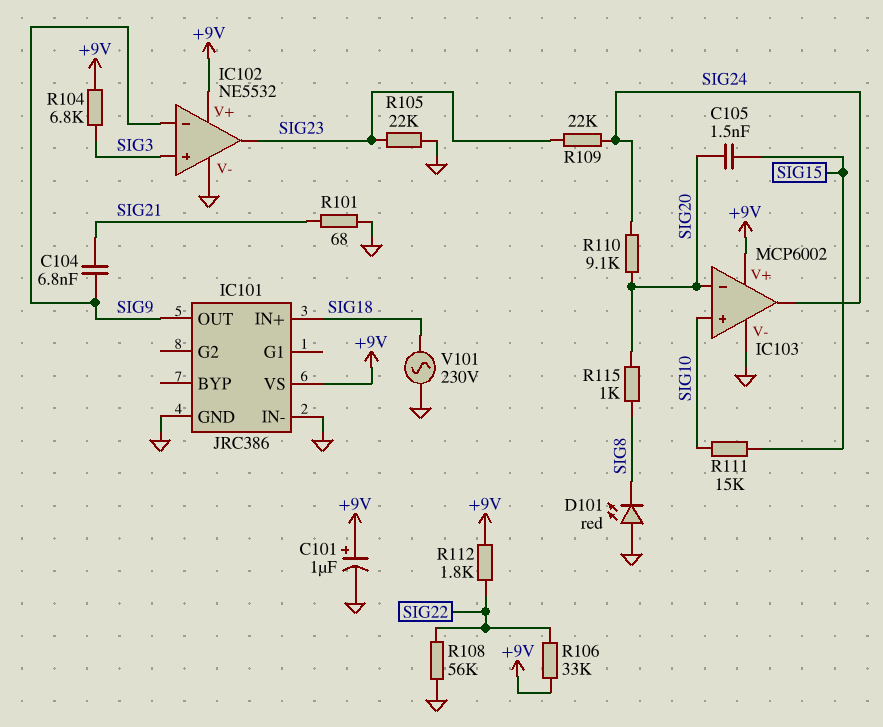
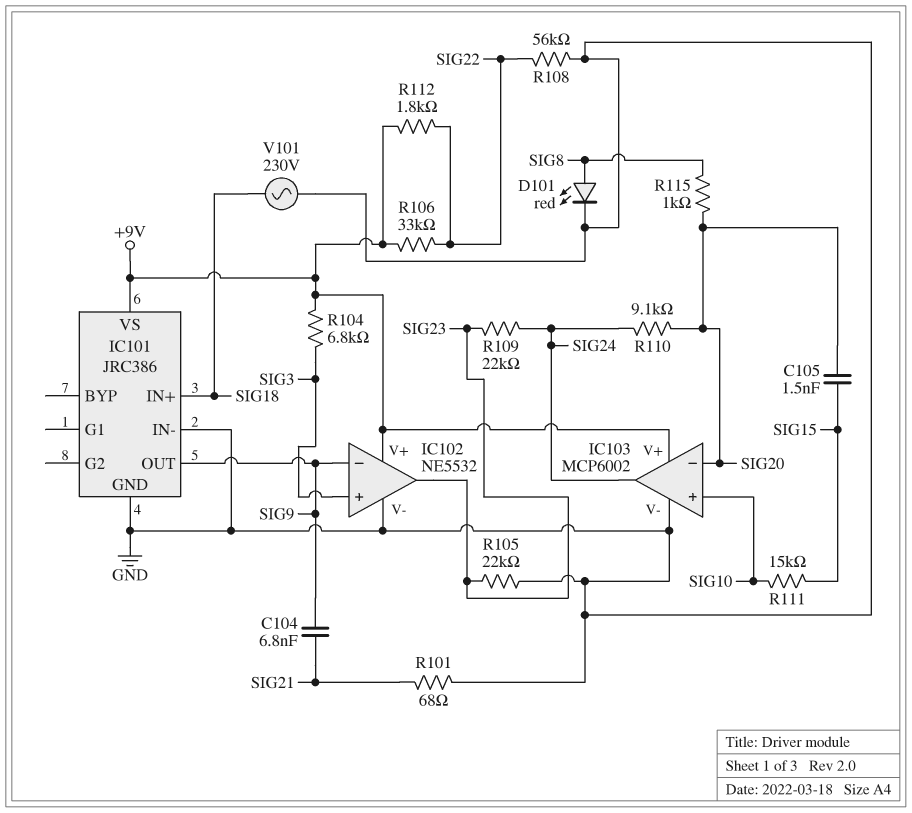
C101: 1uF (plus +9V, minus GND) -> none
D101: LED red (A GND, K SIG8) -> LED red (A SIG8, K GND)

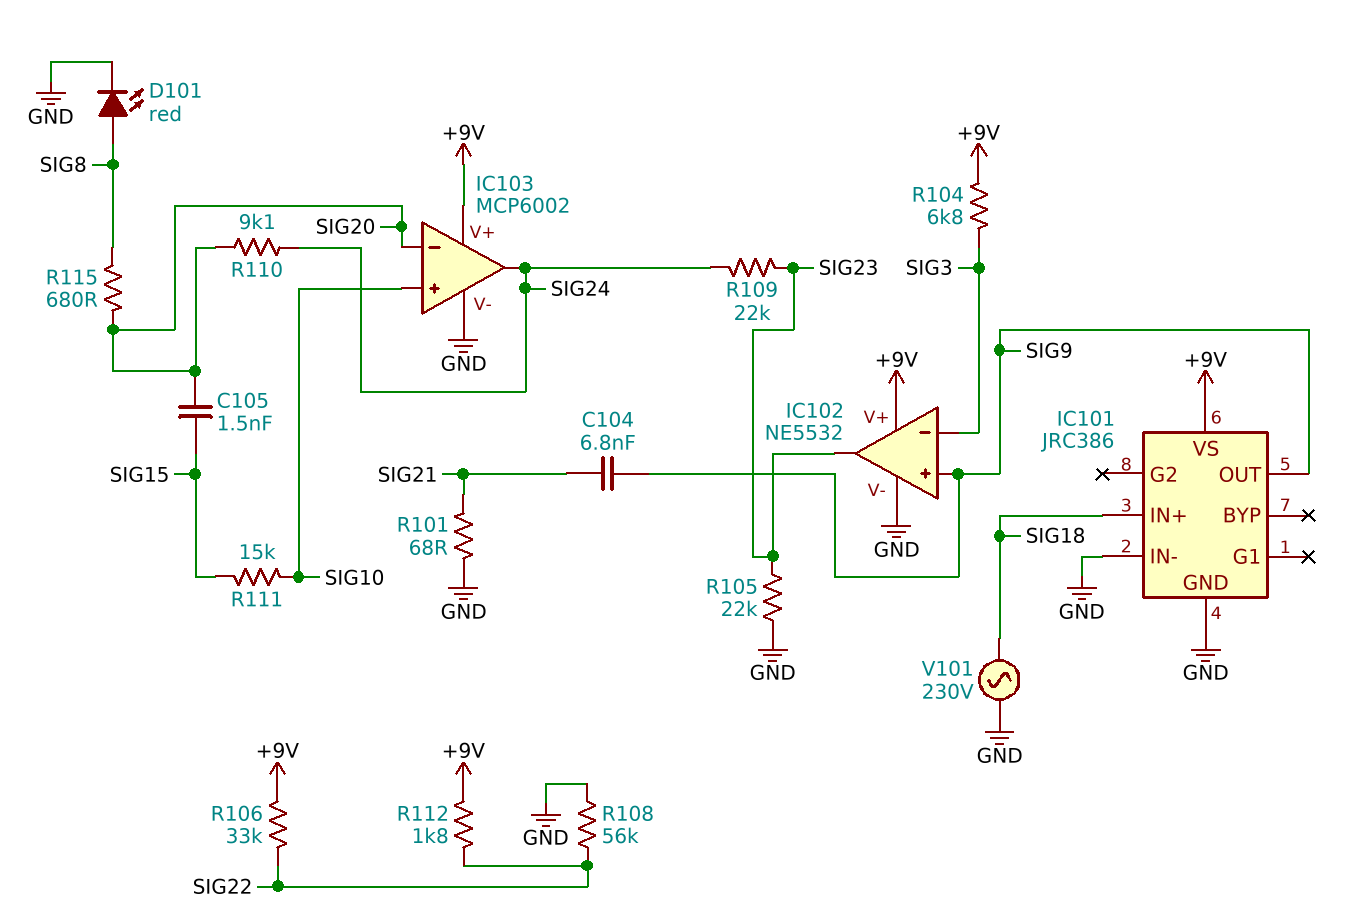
IC102 pin in+: SIG3 -> SIG9
IC102 pin in-: SIG9 -> SIG3
R115: 1k (SIG8, SIG20) -> 680 (SIG8, SIG20)

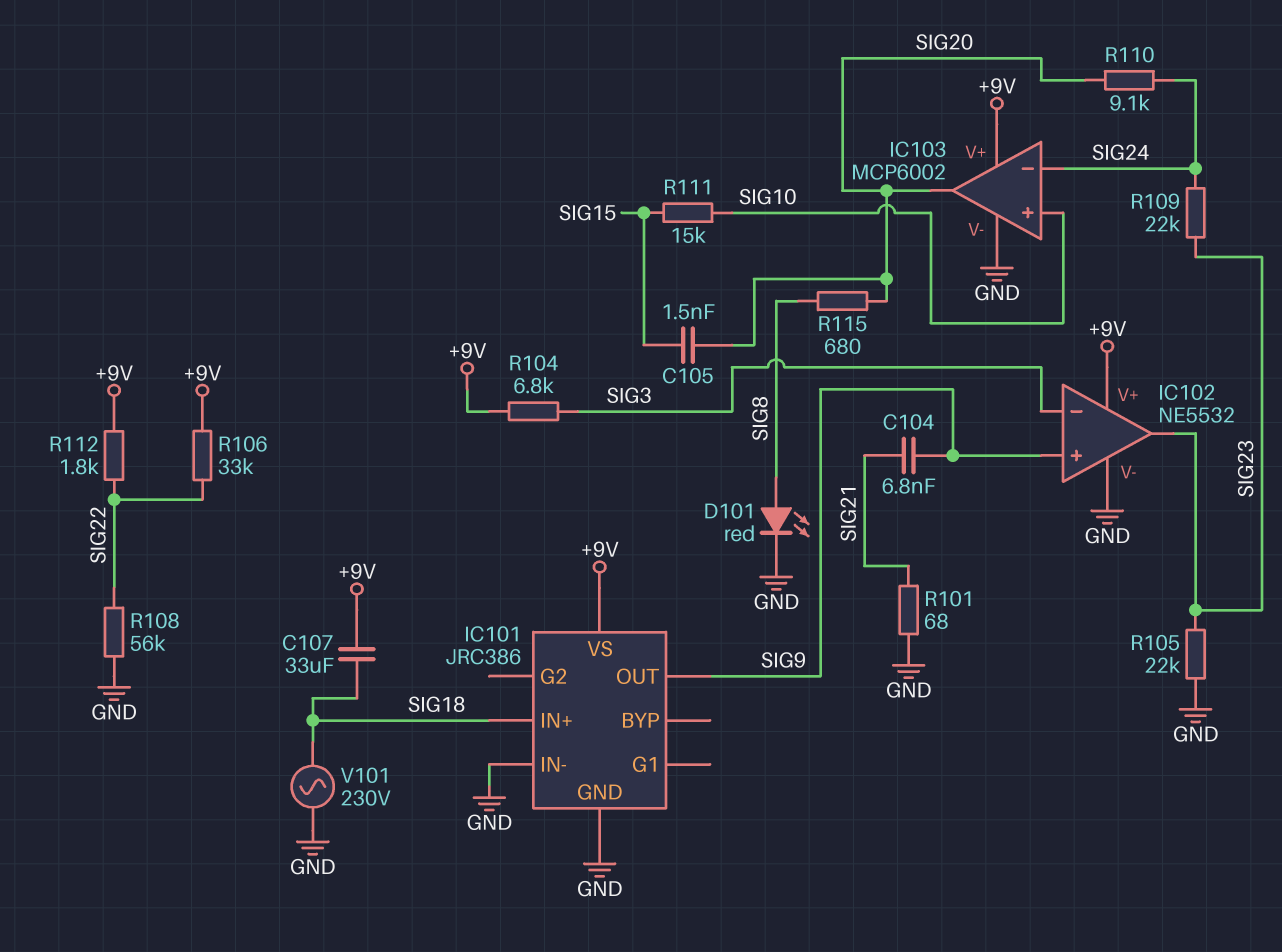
C107: none -> 33uF (+9V, SIG18)
IC103 pin in-: SIG20 -> SIG24
IC103 pin out: SIG24 -> SIG20

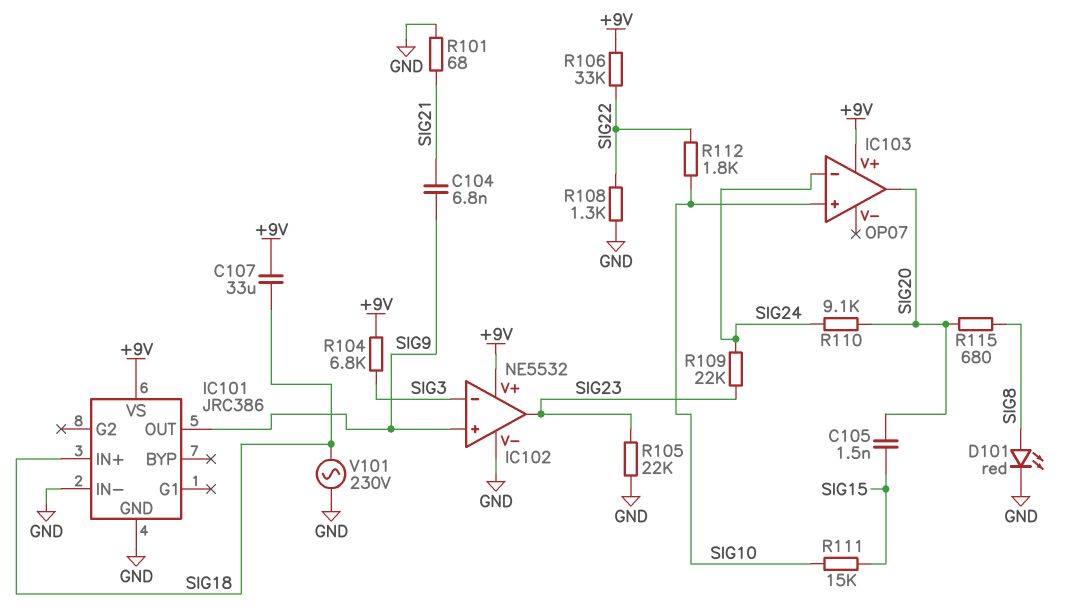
IC103: MCP6002 -> OP07
IC103 pin V-: GND -> none
R108: 56k (GND, SIG22) -> 1.3k (GND, SIG22)
R112: 1.8k (+9V, SIG22) -> 1.8k (SIG10, SIG22)

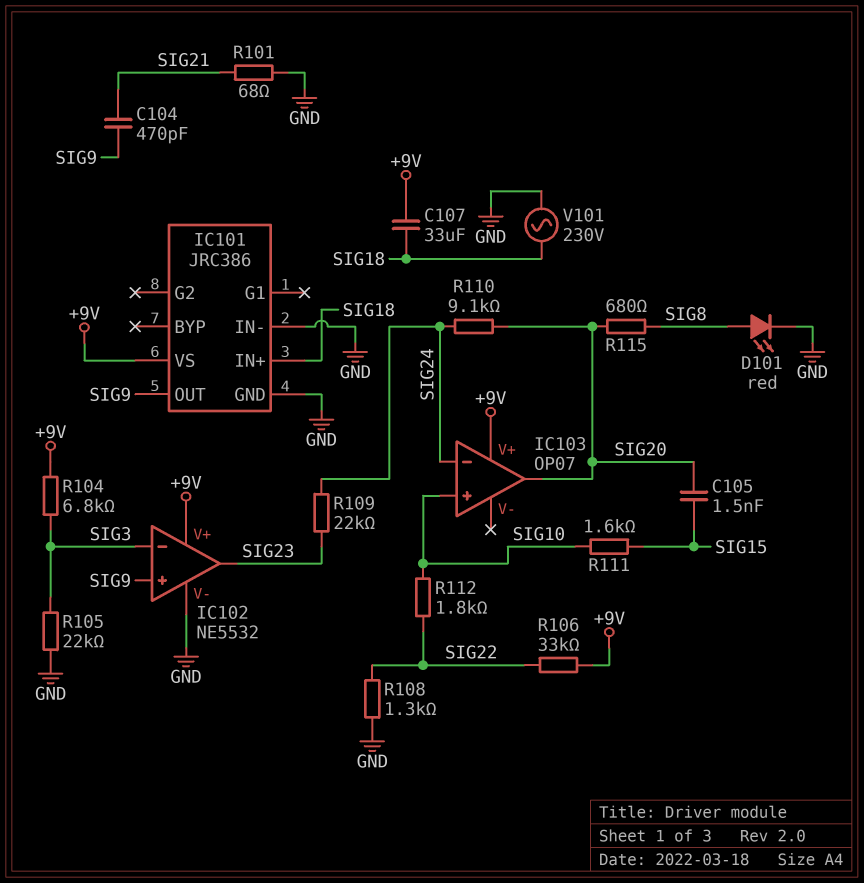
C104: 6.8nF (SIG9, SIG21) -> 470pF (SIG9, SIG21)
R105: 22k (GND, SIG23) -> 22k (GND, SIG3)
R111: 15k (SIG10, SIG15) -> 1.6k (SIG10, SIG15)

